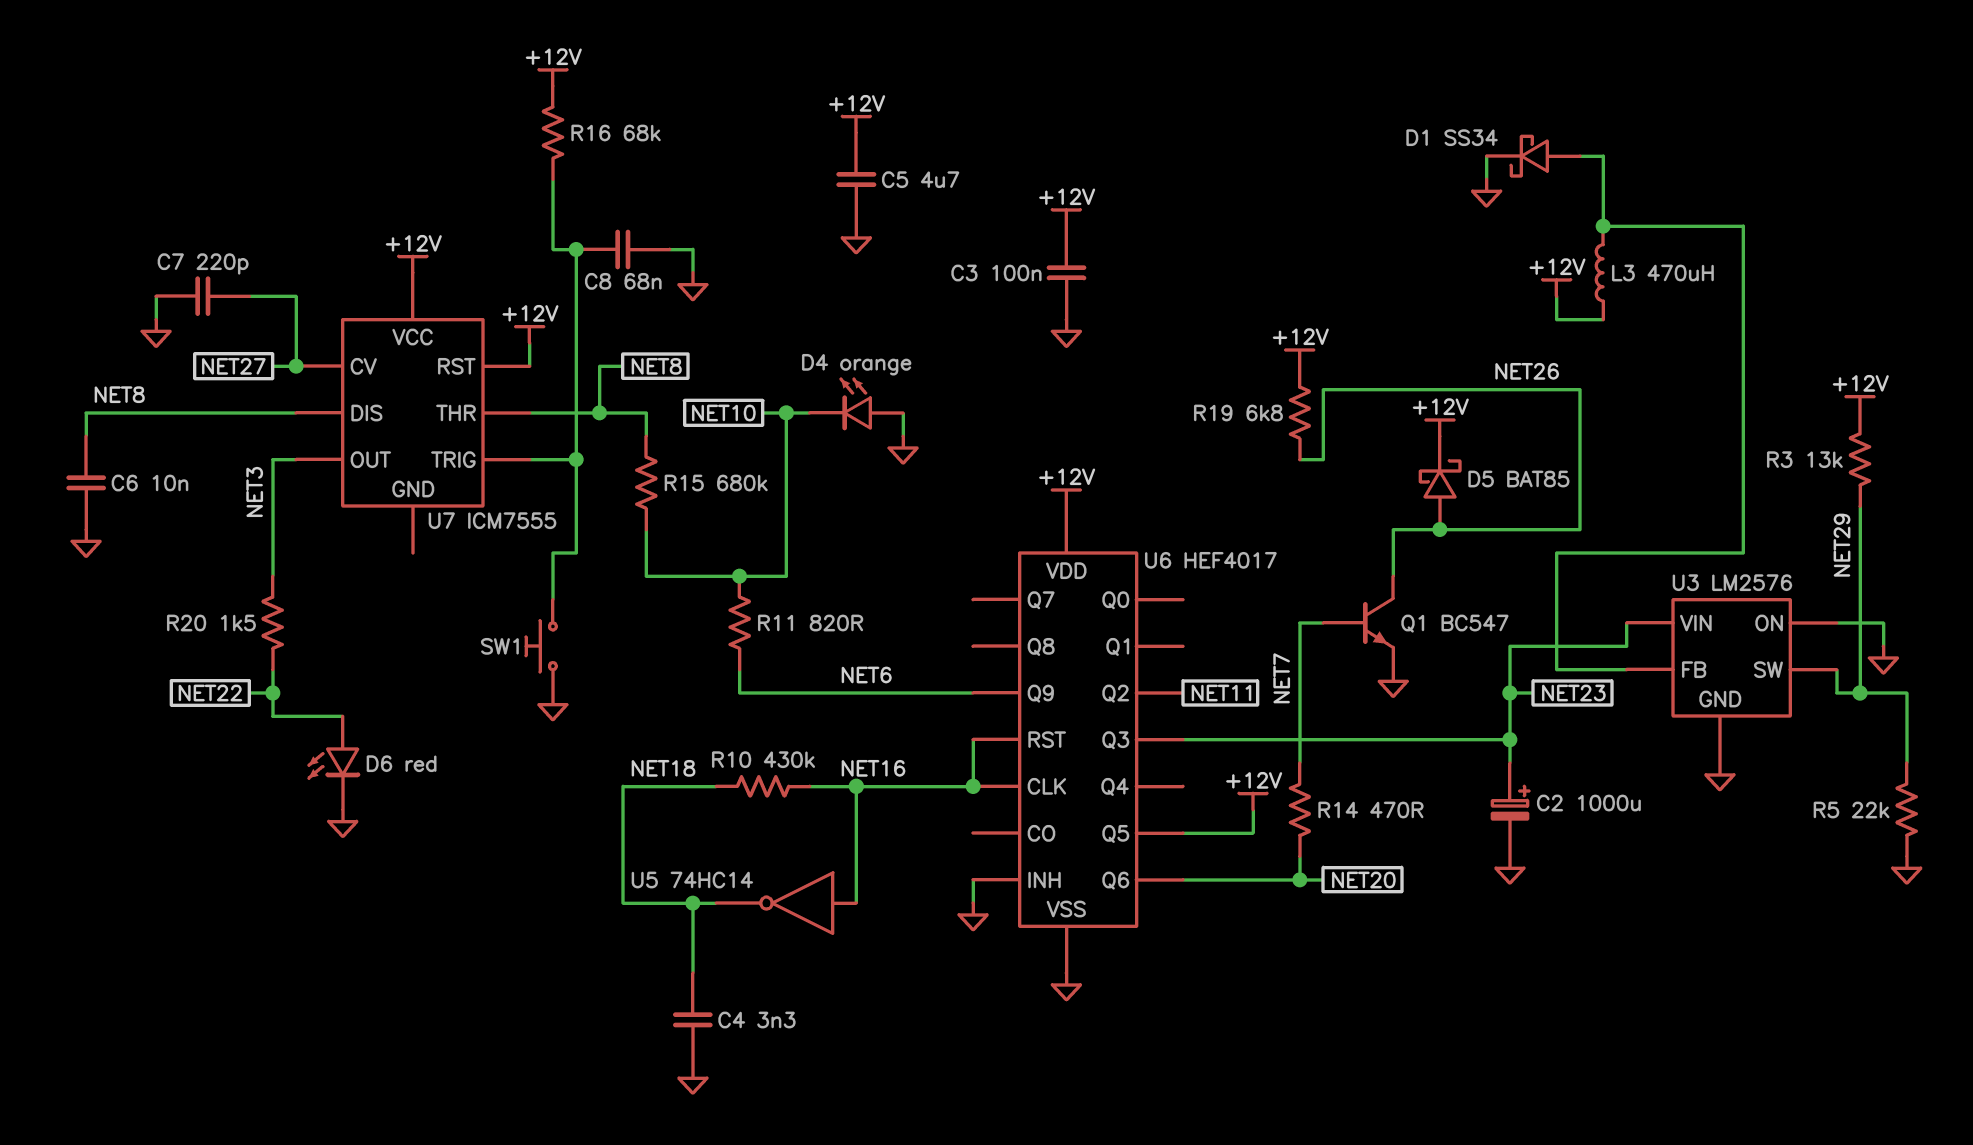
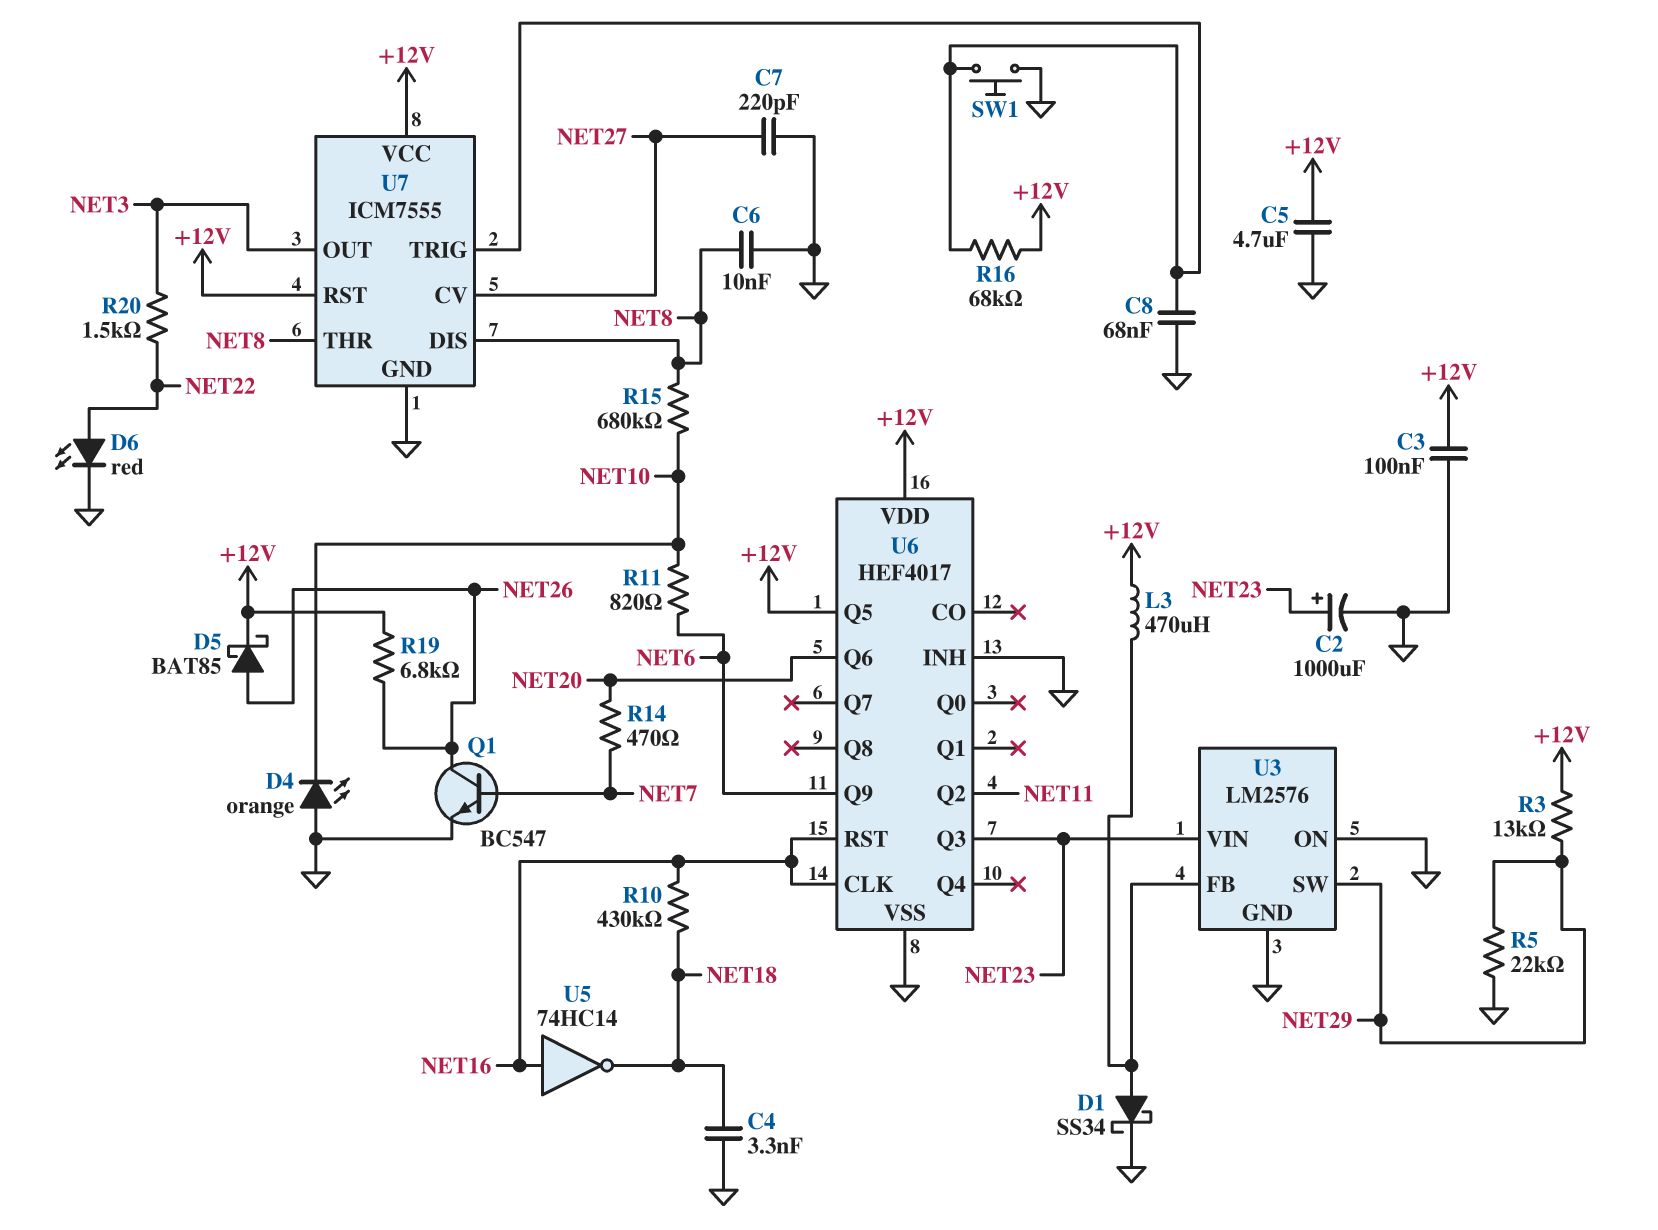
U7 pin GND: none -> GND

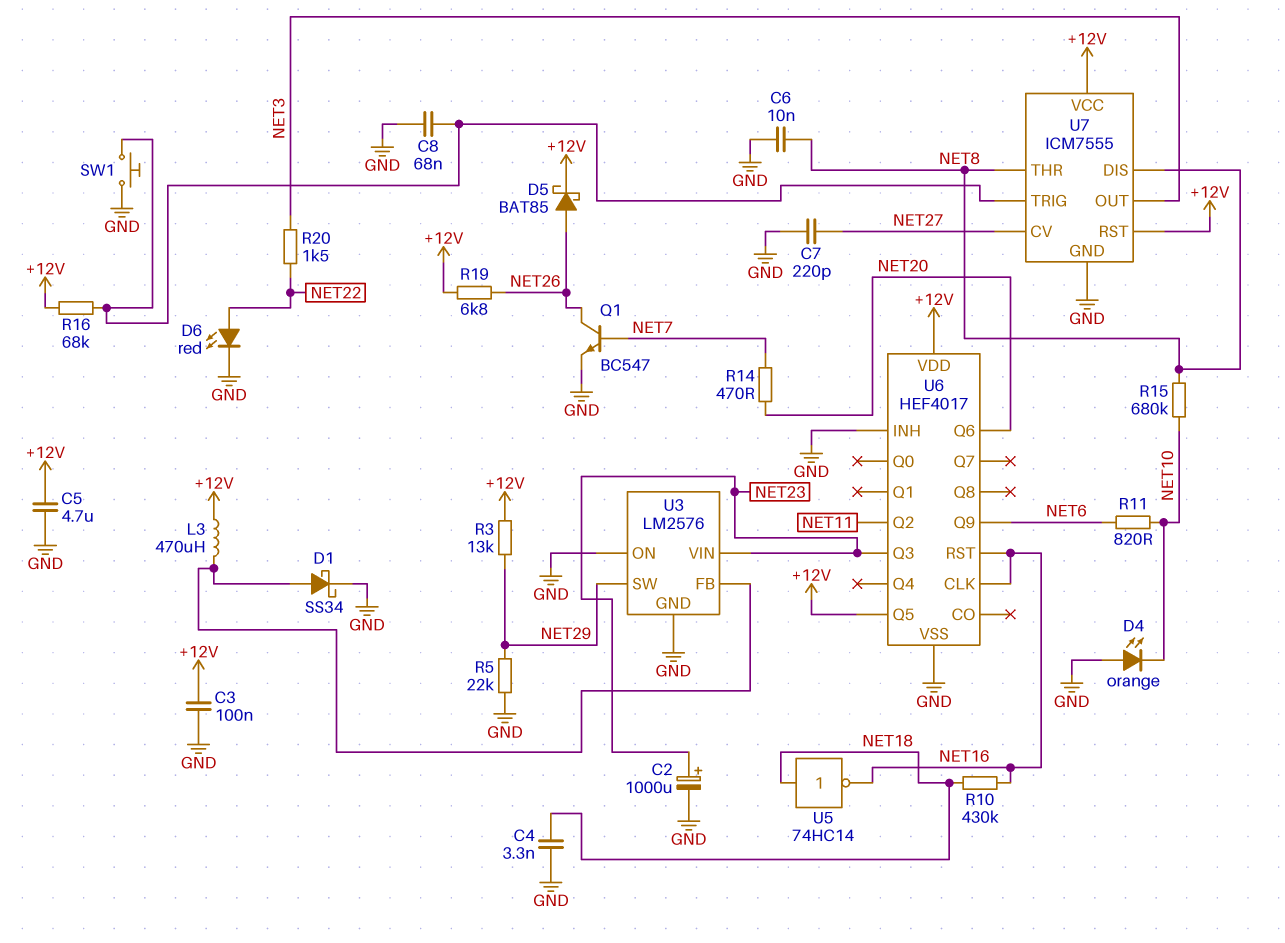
U5: NOT 74HC14 (in NET16, out NET18) -> NOT 74HC14 (in NET18, out NET16)

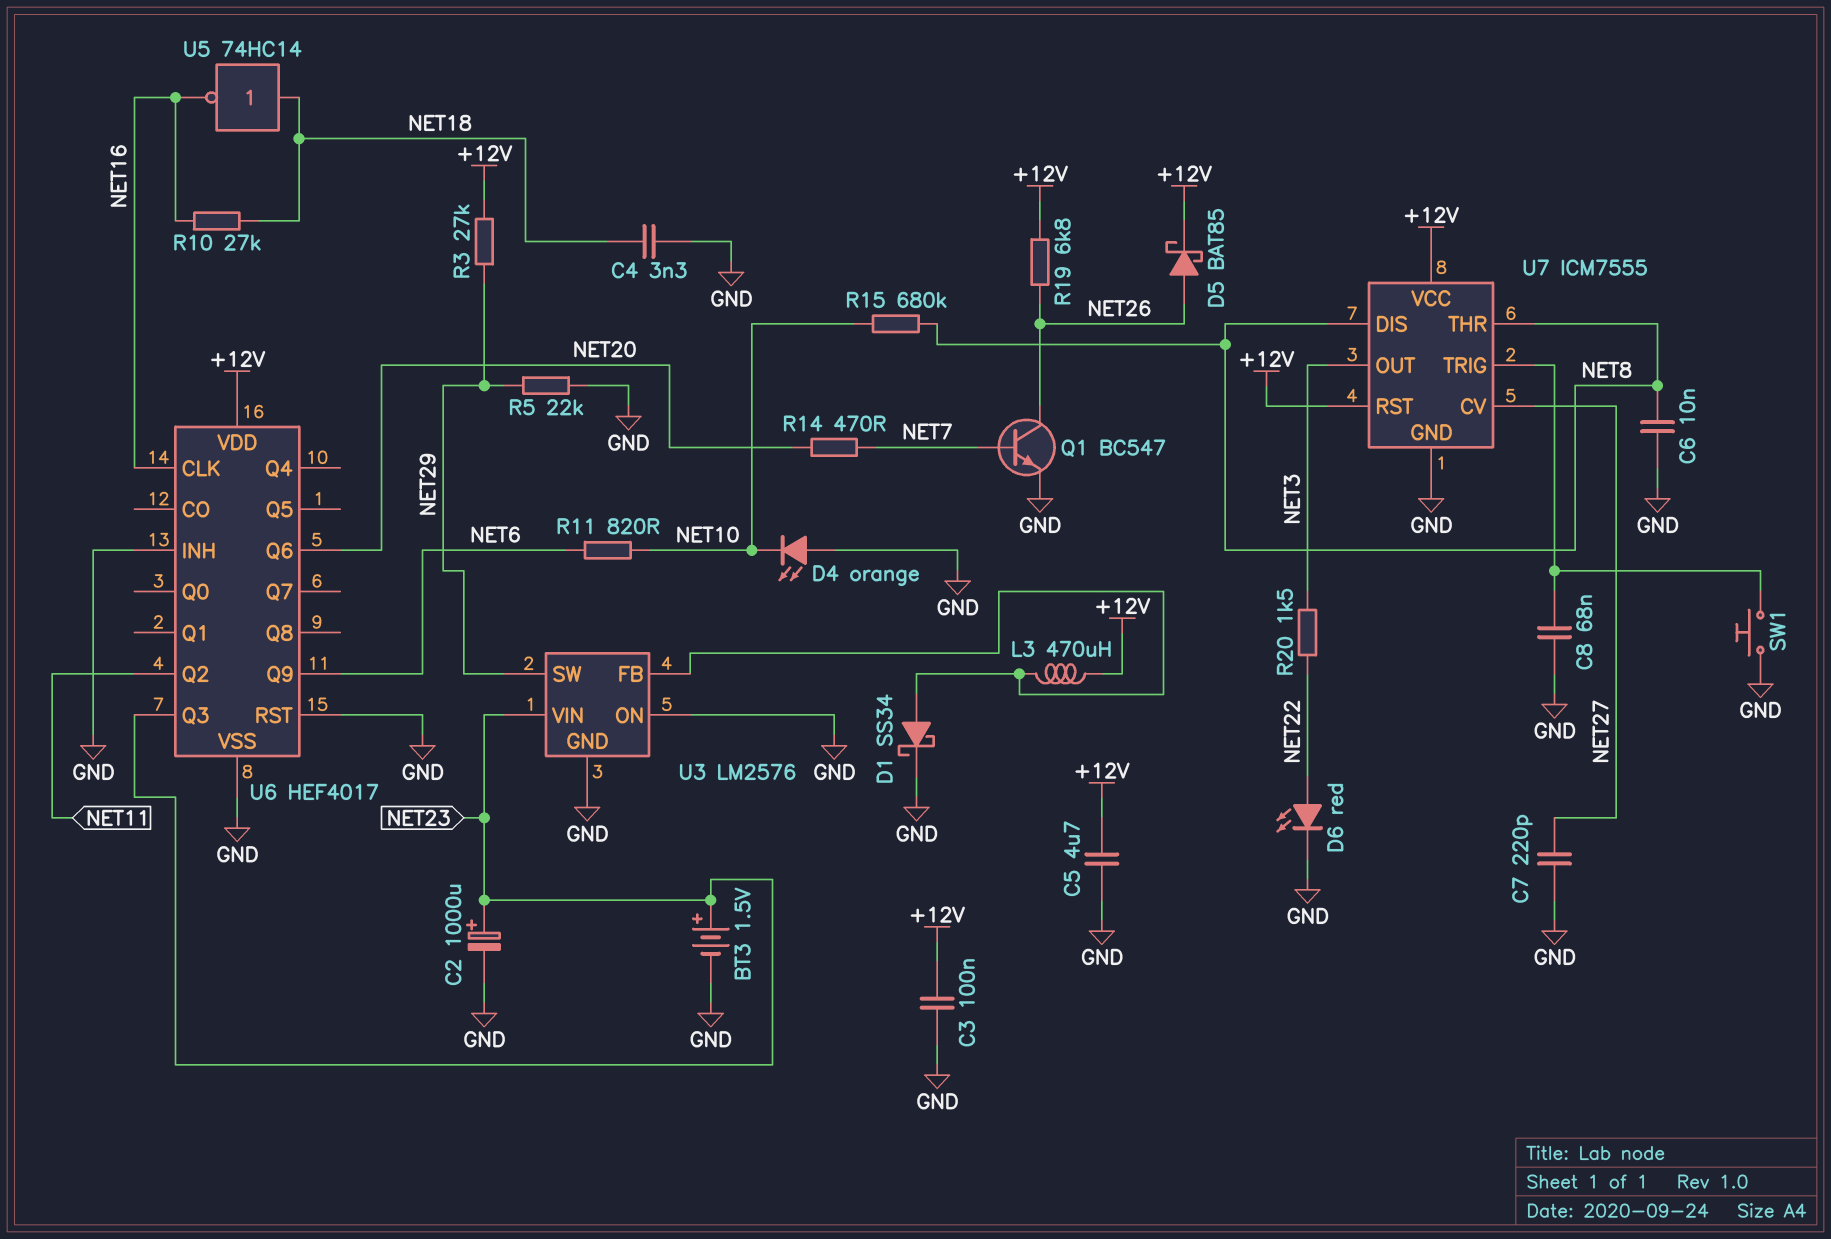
BT3: none -> 1.5V (plus NET23, minus GND)
R3: 13k (+12V, NET29) -> 27k (+12V, NET29)
R10: 430k (NET16, NET18) -> 27k (NET16, NET18)
R16: 68k (+12V, U7/TRIG) -> none
U6 pin Q5: +12V -> none
U6 pin RST: NET16 -> GND

